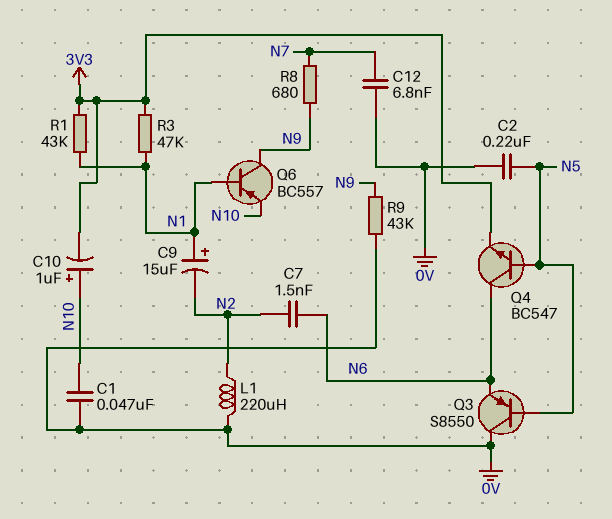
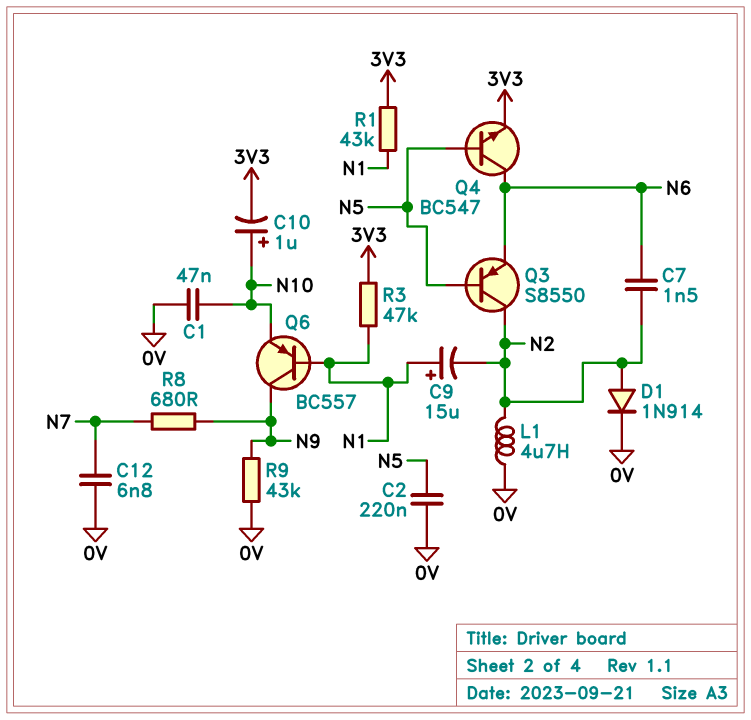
D1: none -> diode 1N914 (A N2, K 0V)
L1: 220uH (0V, N2) -> 4.7uH (0V, N2)
Q3: PNP S8550 (B N5, C 0V, E N6) -> PNP S8550 (B N5, C N2, E N6)

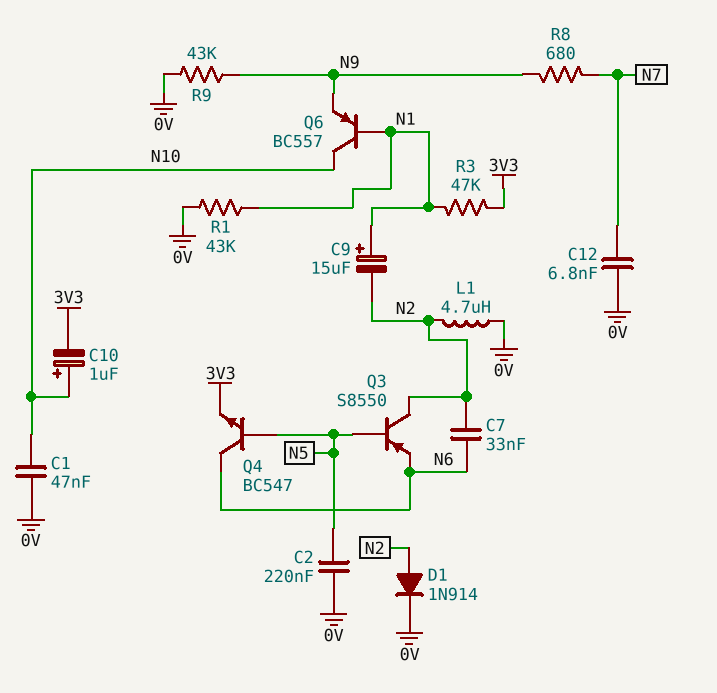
C7: 1.5nF (N2, N6) -> 33nF (N2, N6)
Q6: PNP BC557 (B N1, C N9, E N10) -> PNP BC557 (B N1, C N10, E N9)
R1: 43k (3V3, N1) -> 43k (0V, N1)

